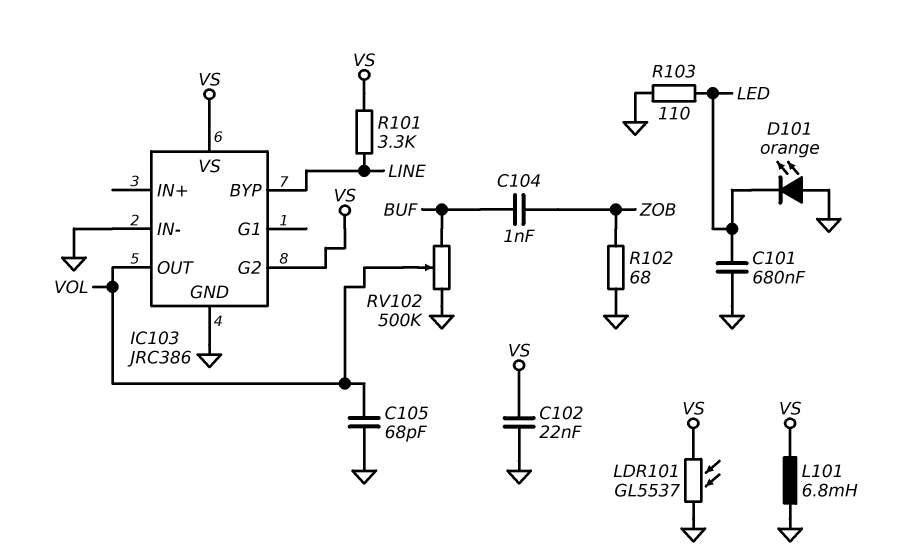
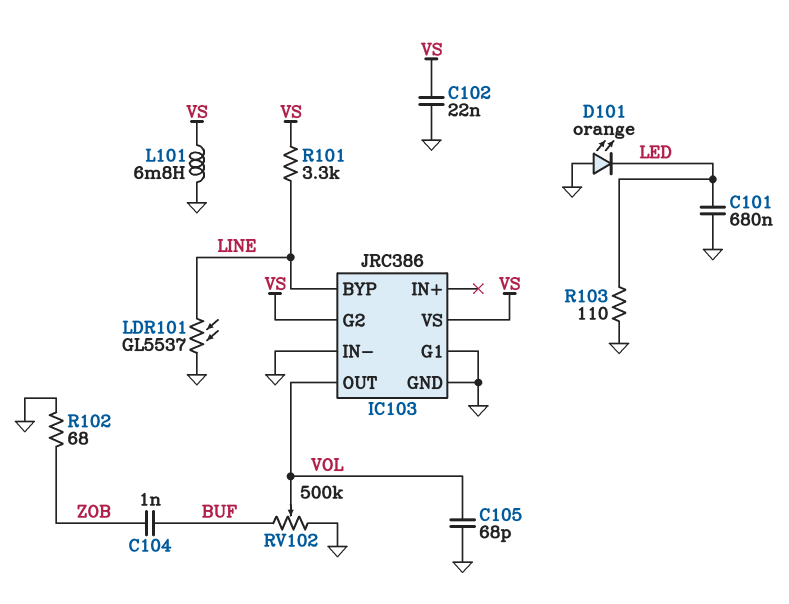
IC103 pin G1: none -> GND
LDR101: GL5537 (GND, VS) -> GL5537 (GND, LINE)

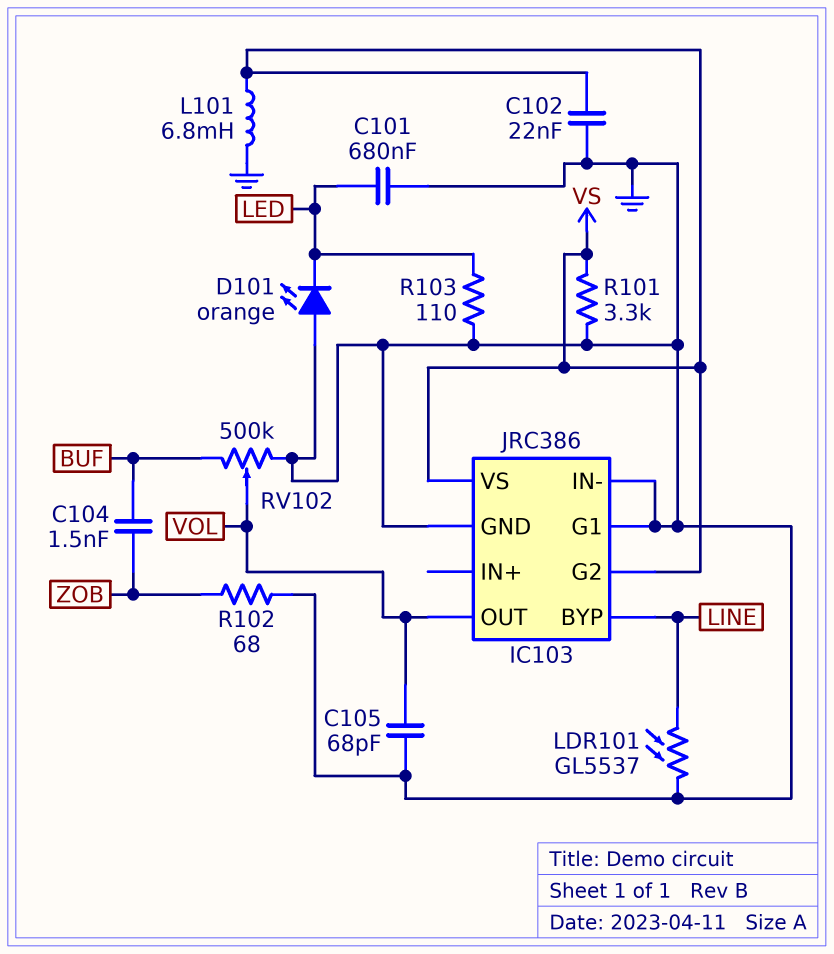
C104: 1nF (BUF, ZOB) -> 1.5nF (BUF, ZOB)
R101: 3.3k (LINE, VS) -> 3.3k (GND, VS)

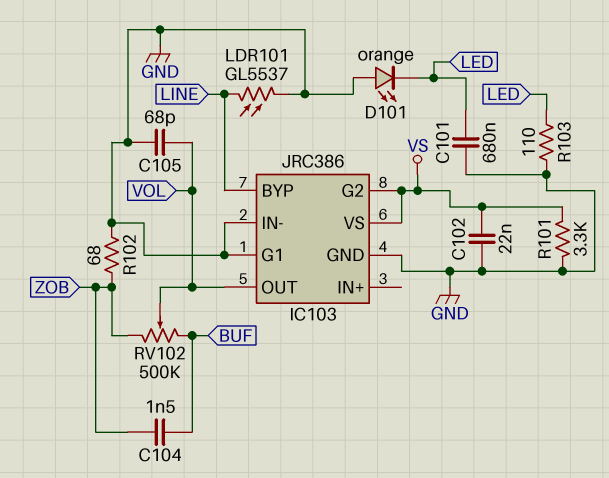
L101: 6.8mH (GND, VS) -> none
RV102: 500k (BUF, GND, wiper VOL) -> 500k (BUF, ZOB, wiper VOL)

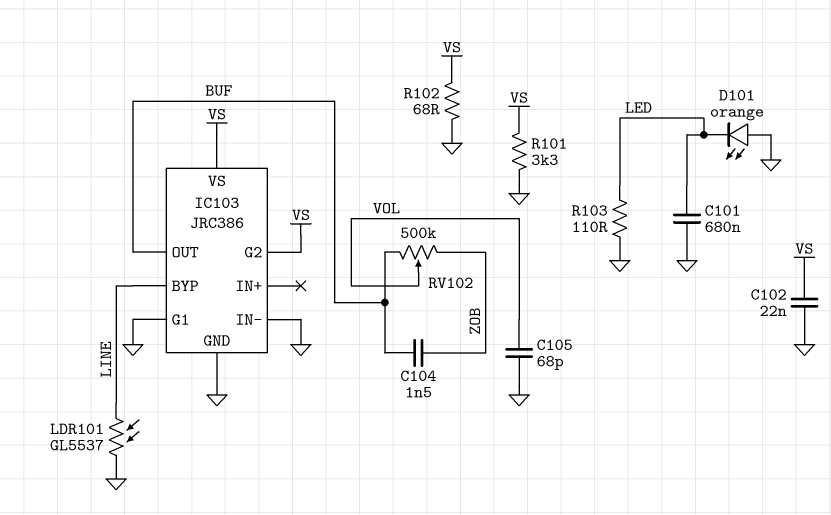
IC103 pin OUT: VOL -> BUF
R102: 68 (GND, ZOB) -> 68 (GND, VS)

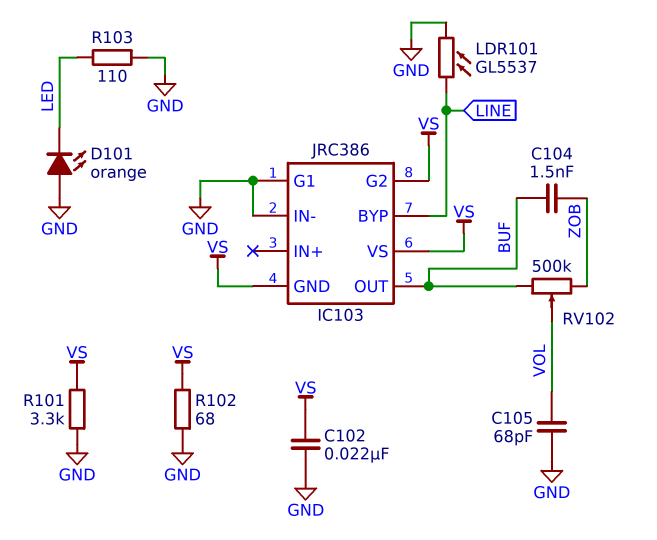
C101: 680nF (GND, LED) -> none
IC103 pin GND: GND -> VS

